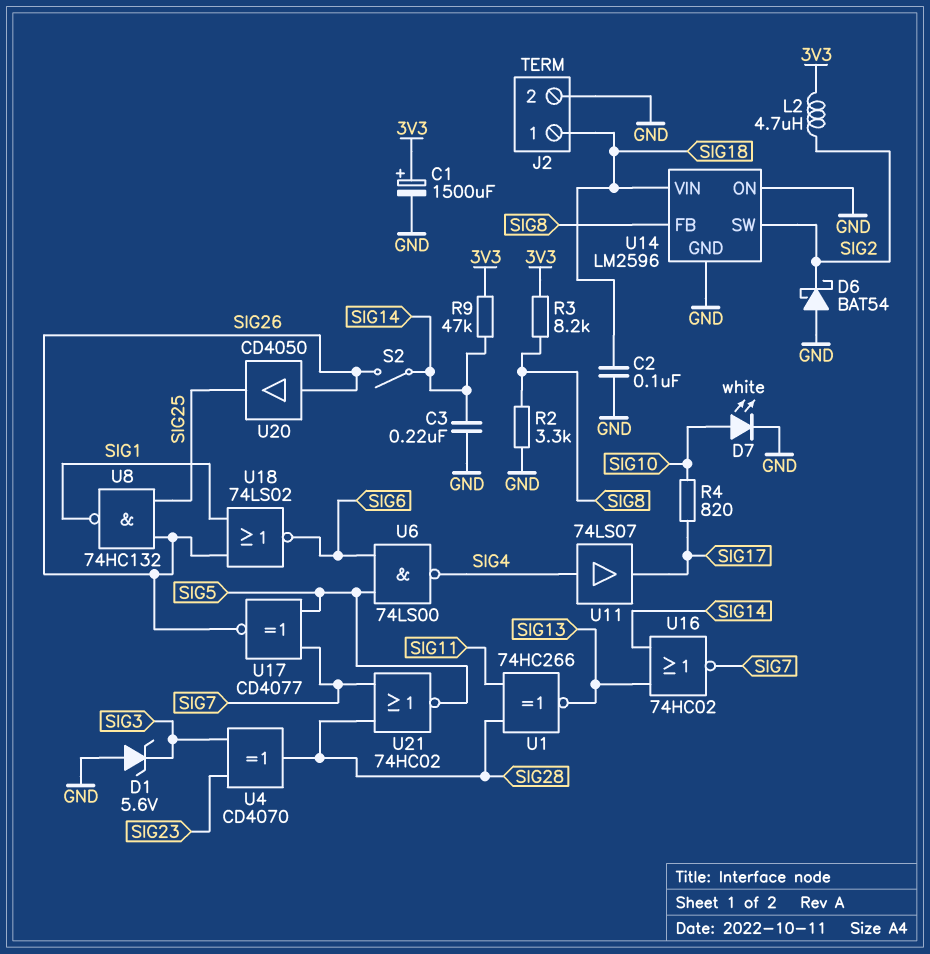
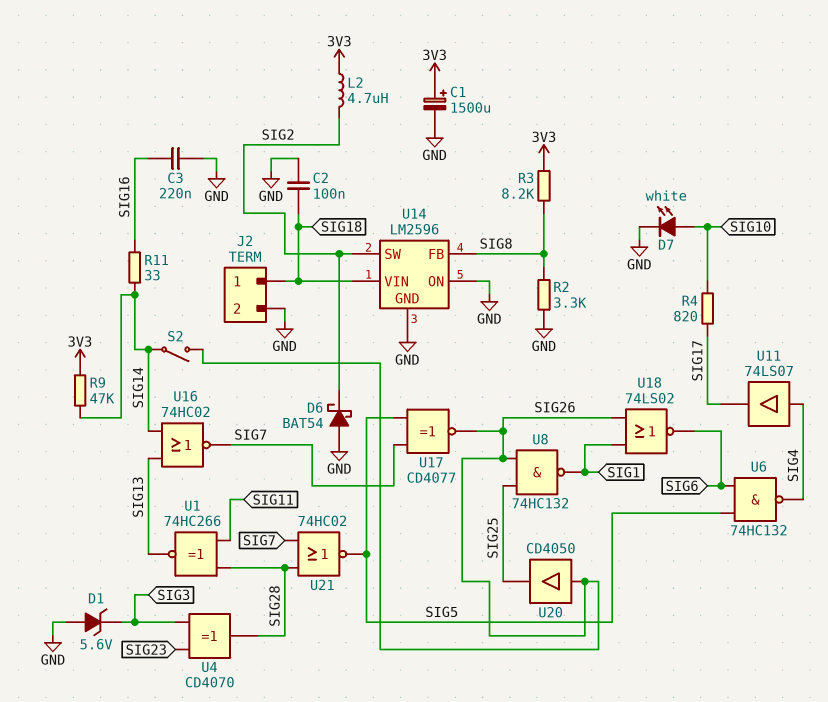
C3: 220nF (GND, SIG14) -> 220nF (GND, SIG16)
R11: none -> 33 (SIG14, SIG16)
U6: NAND 74LS00 (in SIG5, in SIG6, out SIG4) -> NAND 74HC132 (in SIG5, in SIG6, out SIG4)

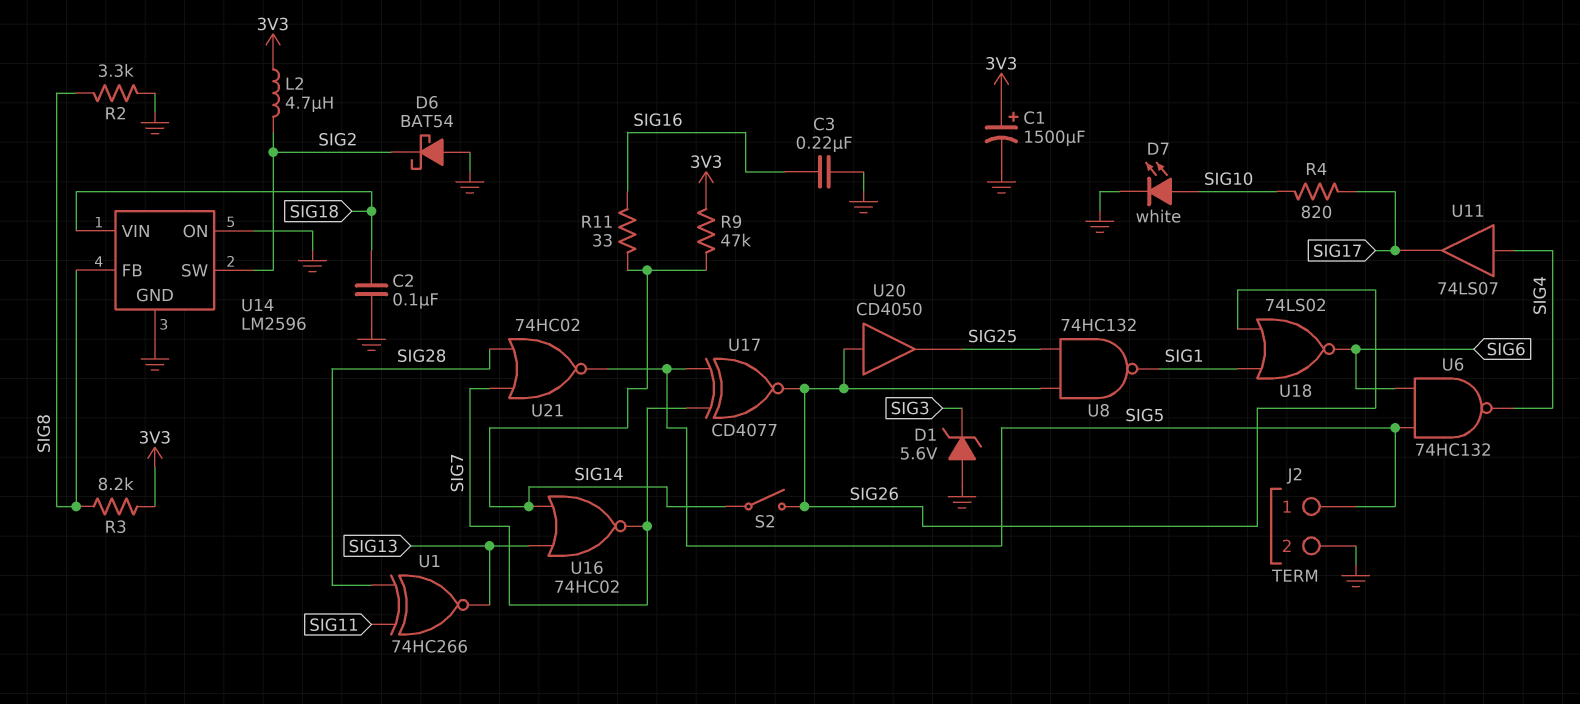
J2 pin 1: SIG18 -> SIG5
U4: XOR CD4070 (in SIG3, in SIG23, out SIG28) -> none

